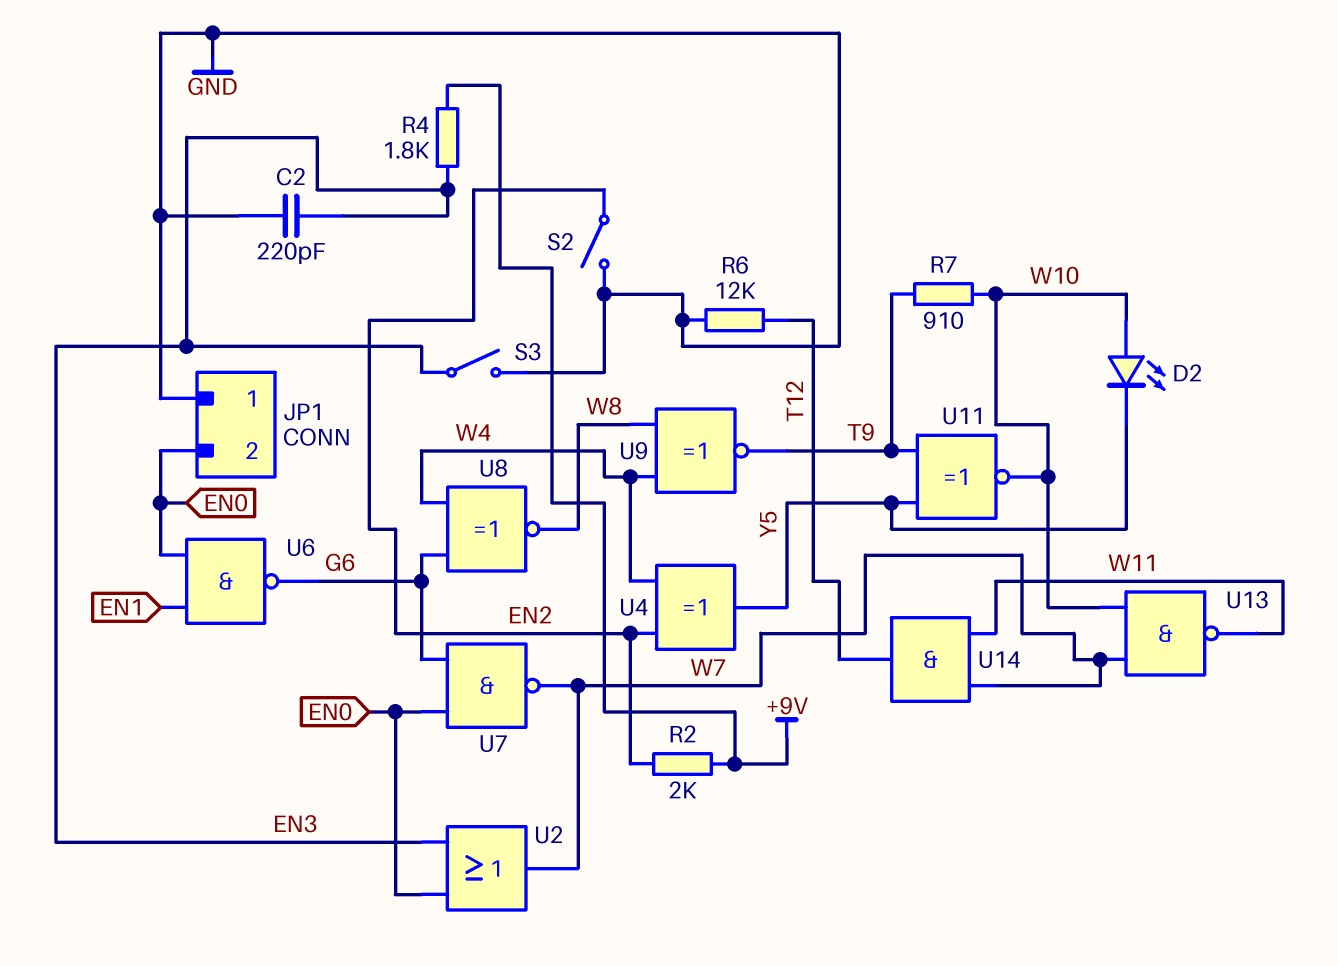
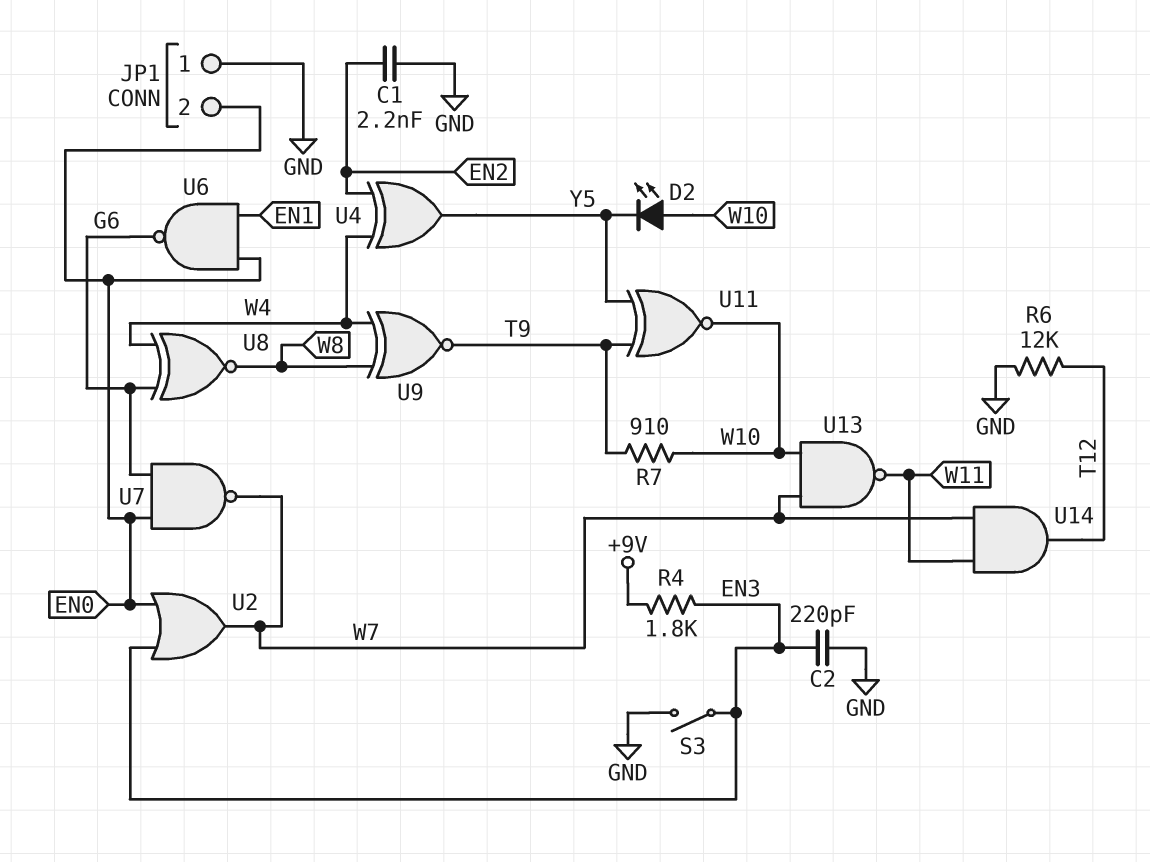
C1: none -> 2.2nF (EN2, GND)
R2: 2k (+9V, EN2) -> none
S2: switch (EN2, GND) -> none

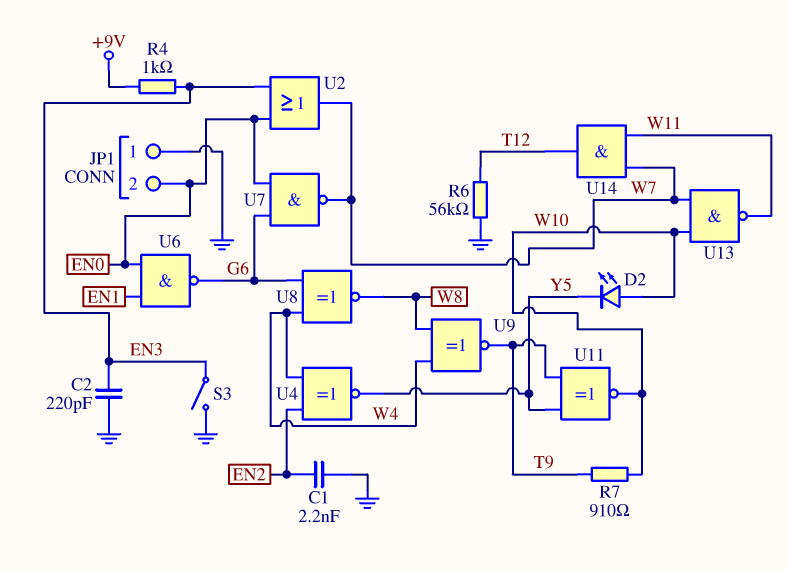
R4: 1.8k (+9V, EN3) -> 1k (+9V, EN3)
R6: 12k (GND, T12) -> 56k (GND, T12)
U4: XOR (in EN2, in W4, out Y5) -> XNOR (in EN2, in W4, out Y5)

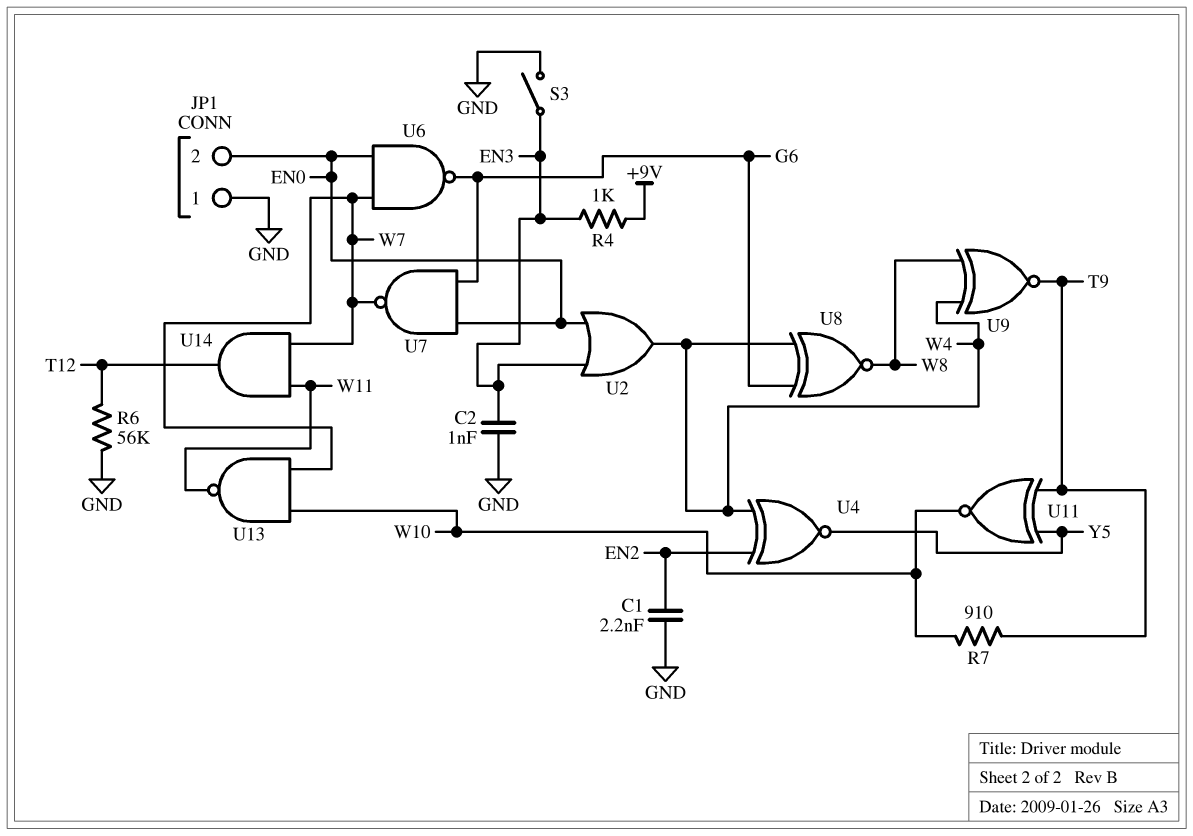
C2: 220pF (EN3, GND) -> 1nF (EN3, GND)
D2: LED (A W10, K Y5) -> none
U2: OR (in EN0, in EN3, out W7) -> OR (in EN0, in EN3, out W4)
U6: NAND (in EN0, in EN1, out G6) -> NAND (in EN0, in W7, out G6)

